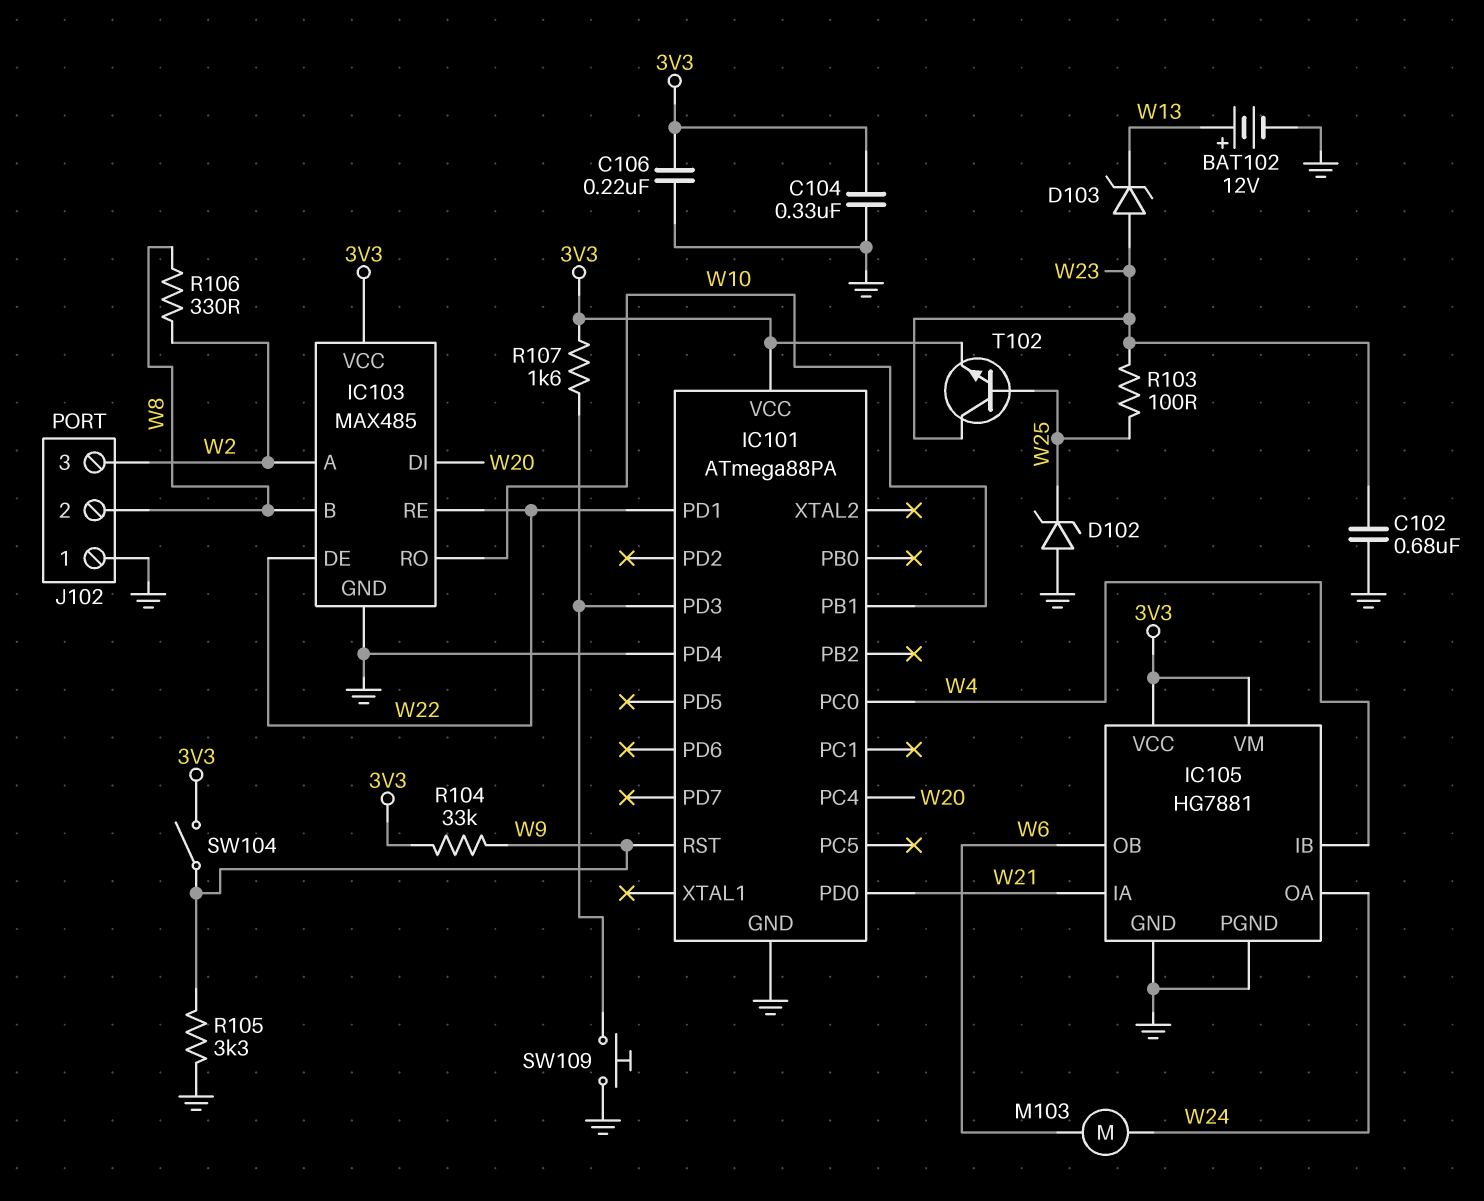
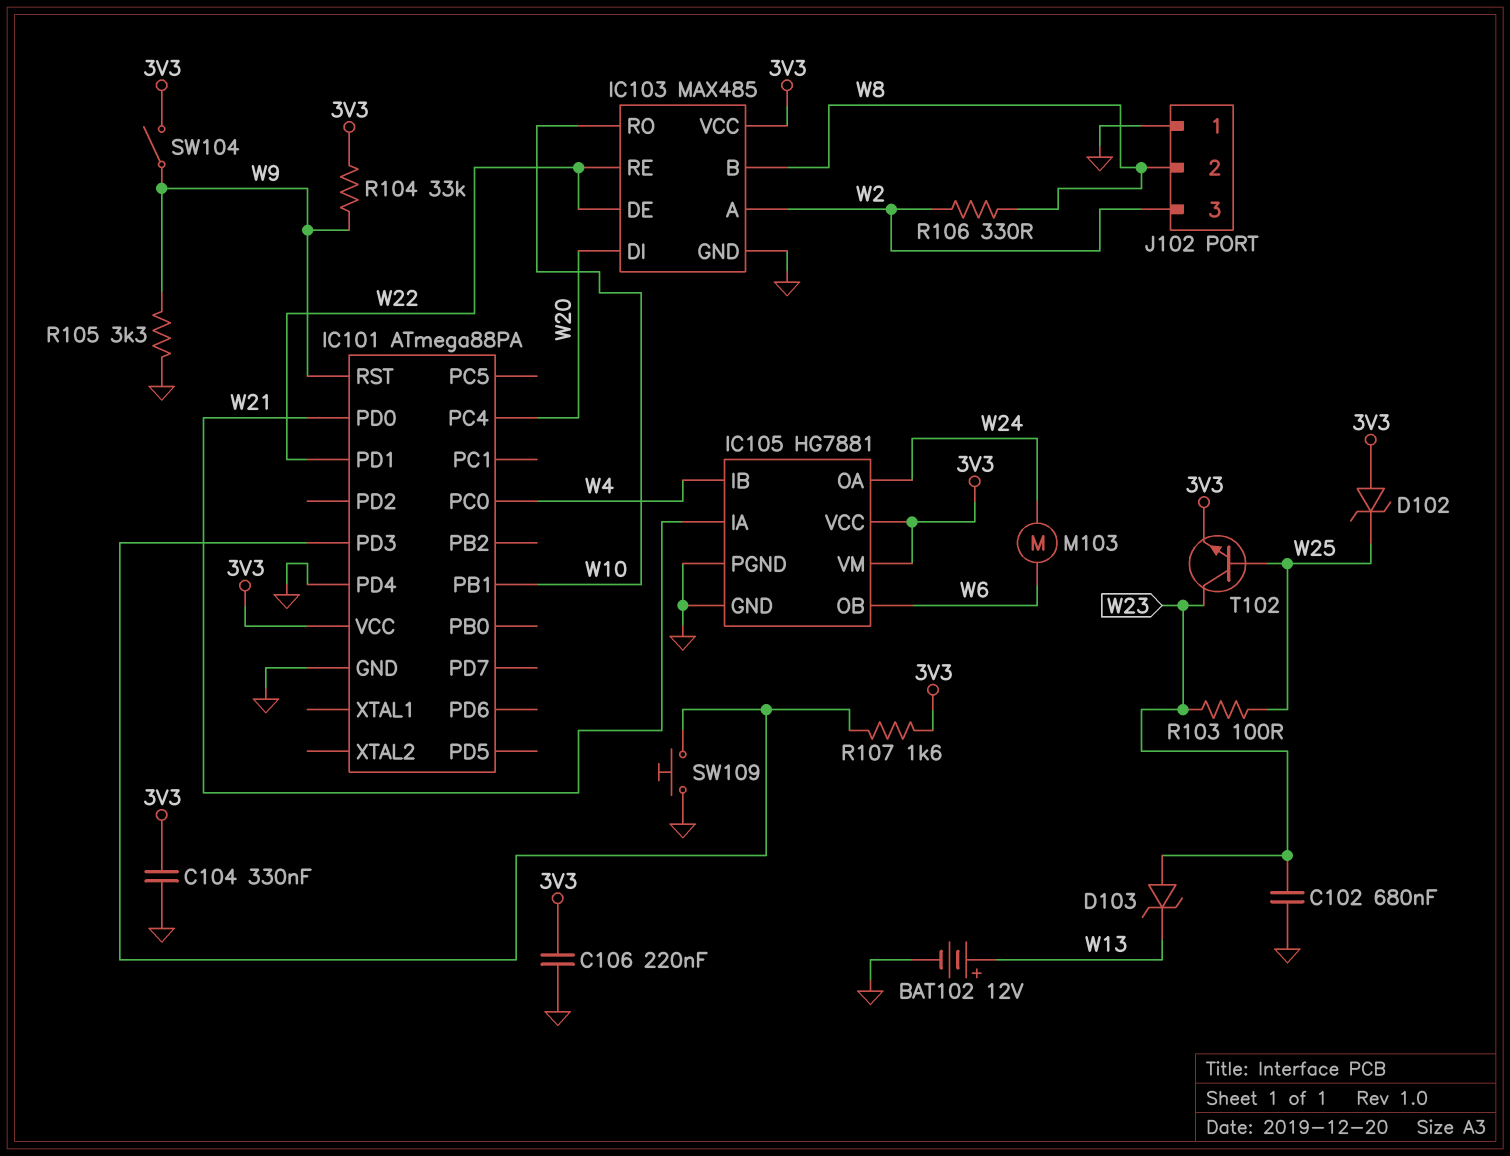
D102: zener (A GND, K W25) -> zener (A 3V3, K W25)

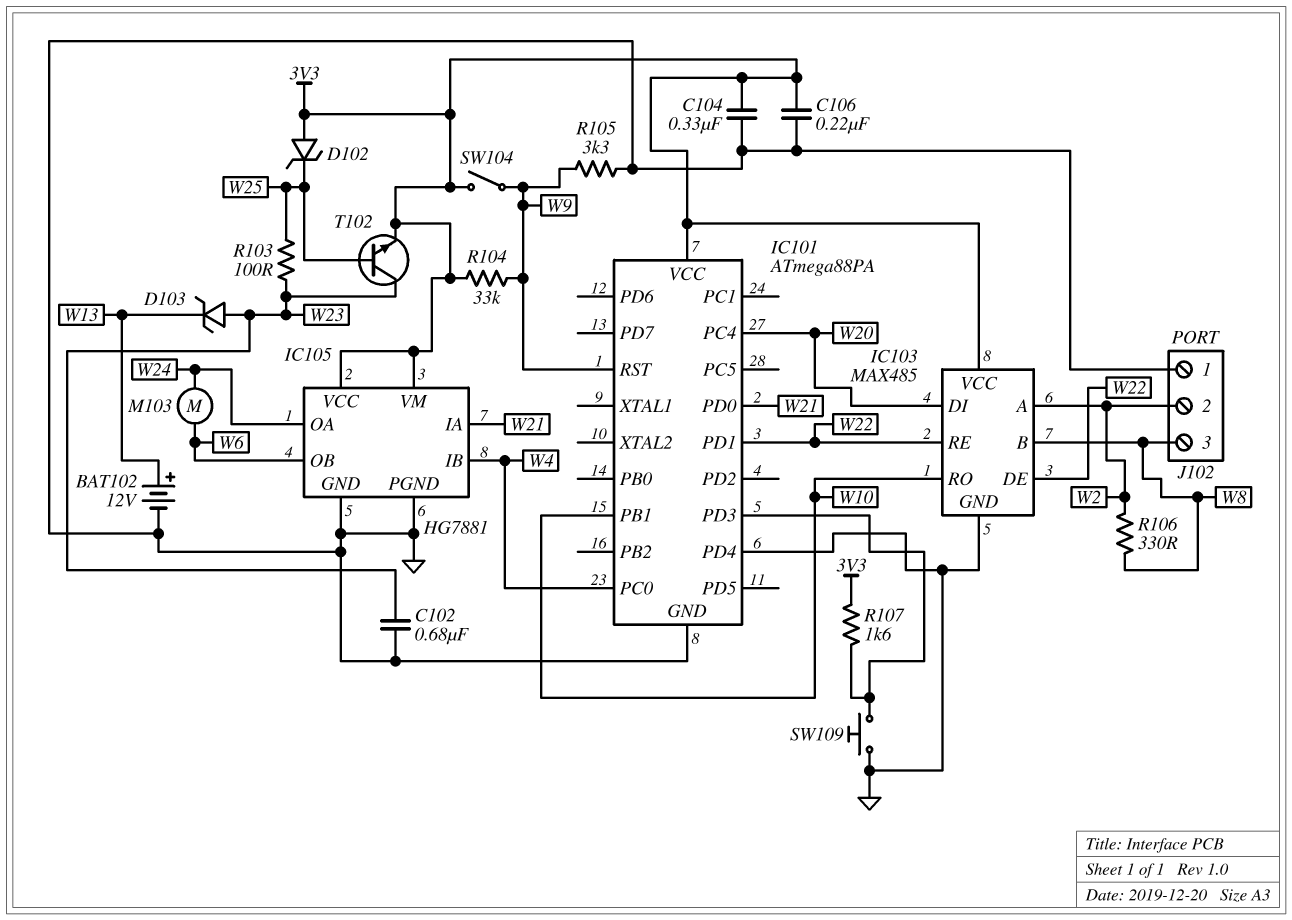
J102 pin 2: W8 -> W2
J102 pin 3: W2 -> W8

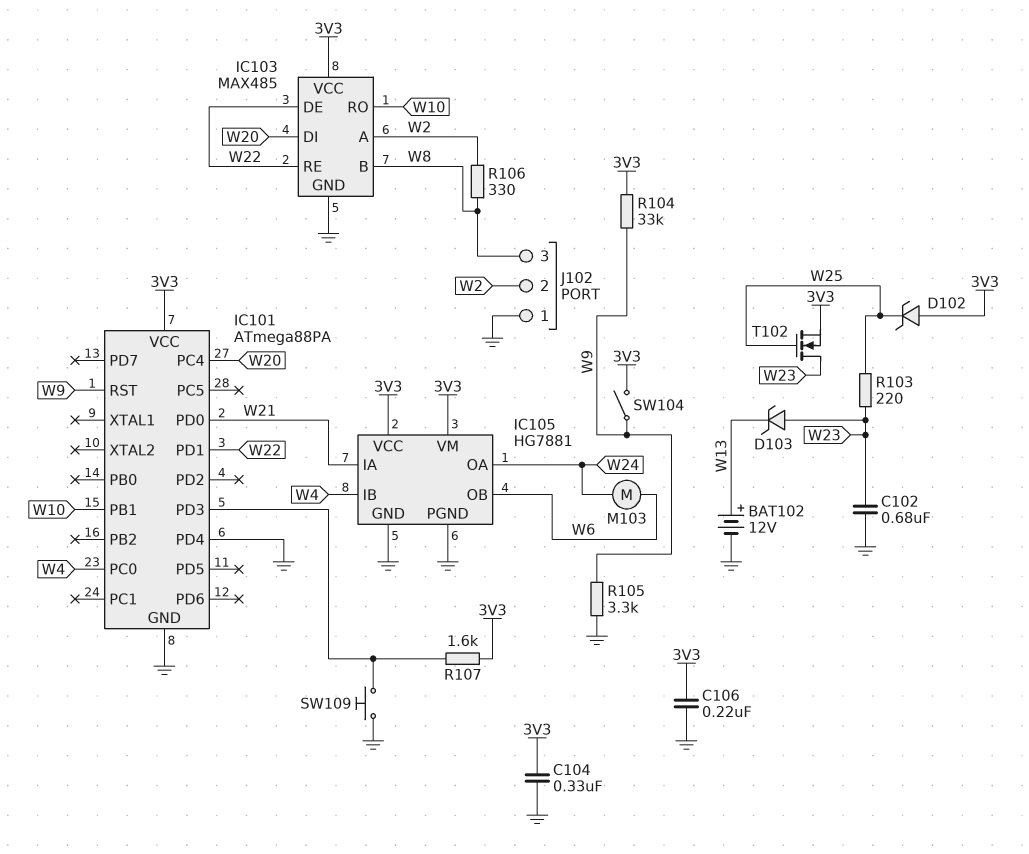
R103: 100 (W23, W25) -> 220 (W23, W25)
T102: NPN (B W25, C W23, E 3V3) -> NMOS (G W25, D W23, S 3V3)

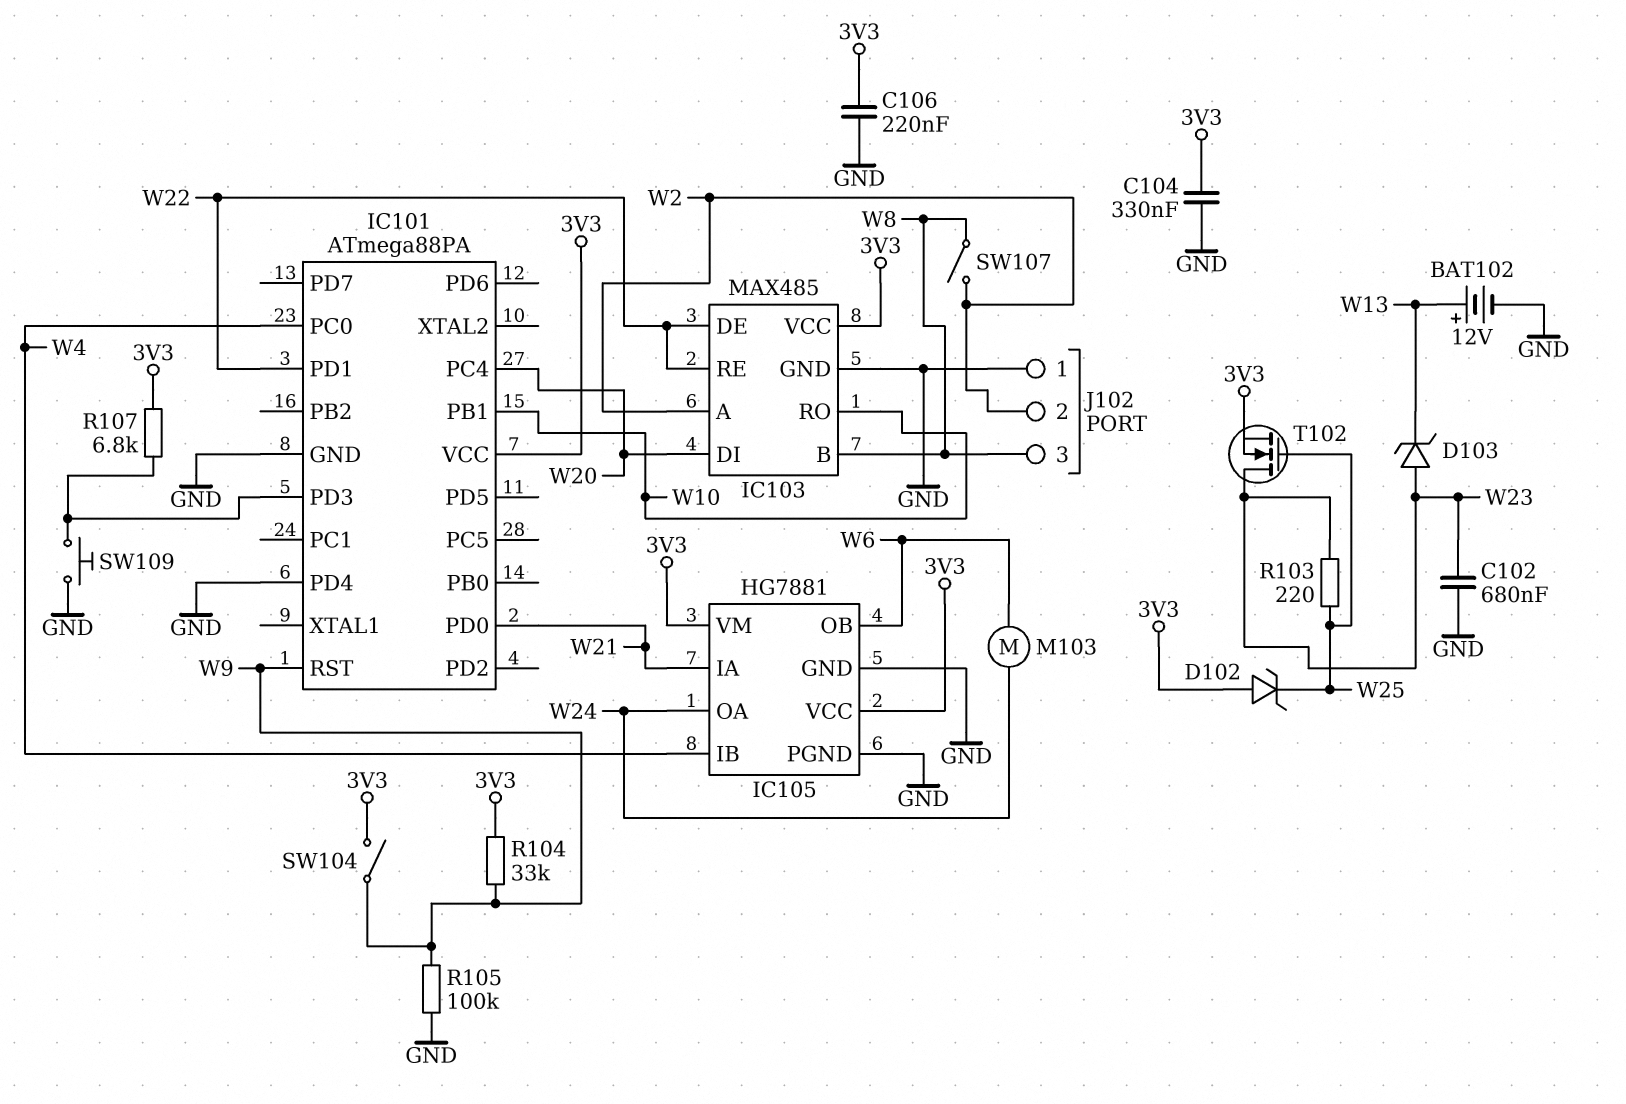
R105: 3.3k (GND, W9) -> 100k (GND, W9)
R106: 330 (W2, W8) -> none
R107: 1.6k (3V3, IC101/PD3) -> 6.8k (3V3, IC101/PD3)
SW107: none -> switch (W2, W8)

